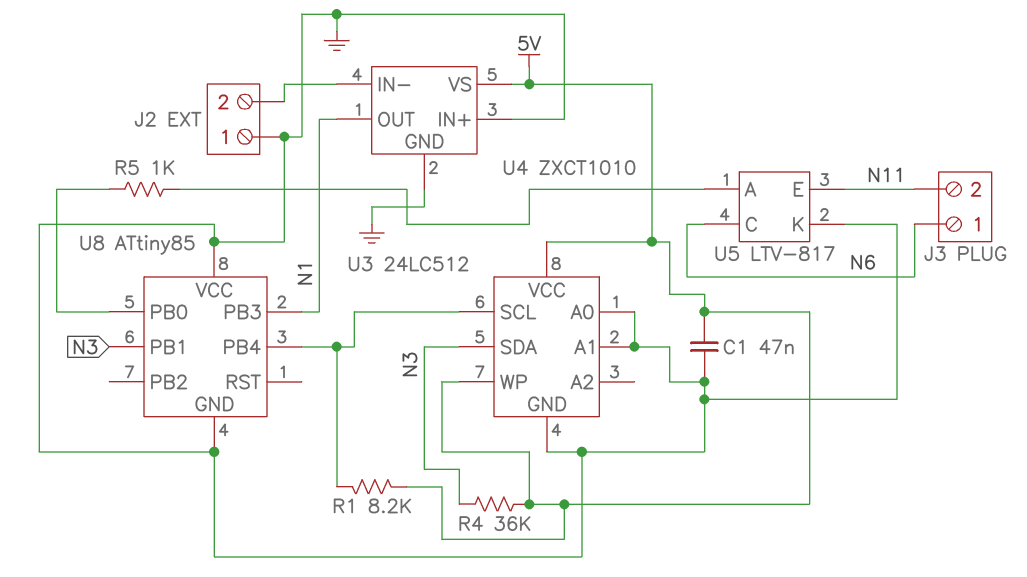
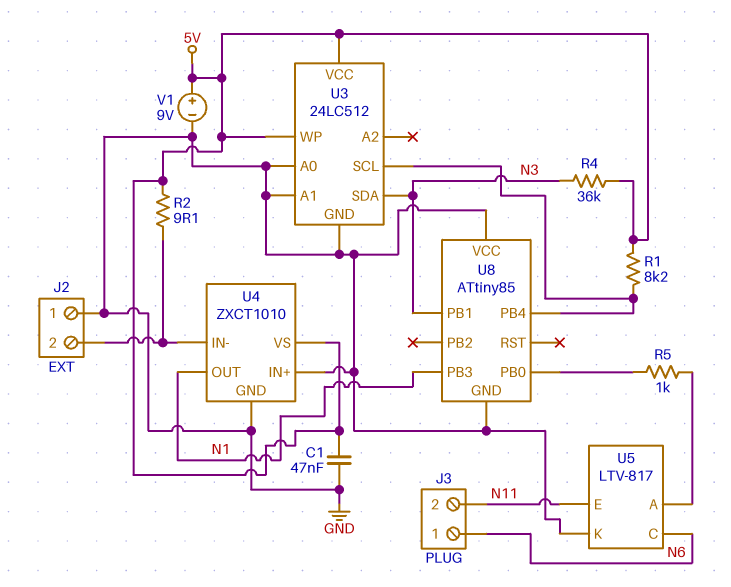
R2: none -> 9.1 (5V, J2/2)
V1: none -> 9V (plus 5V, minus GND)

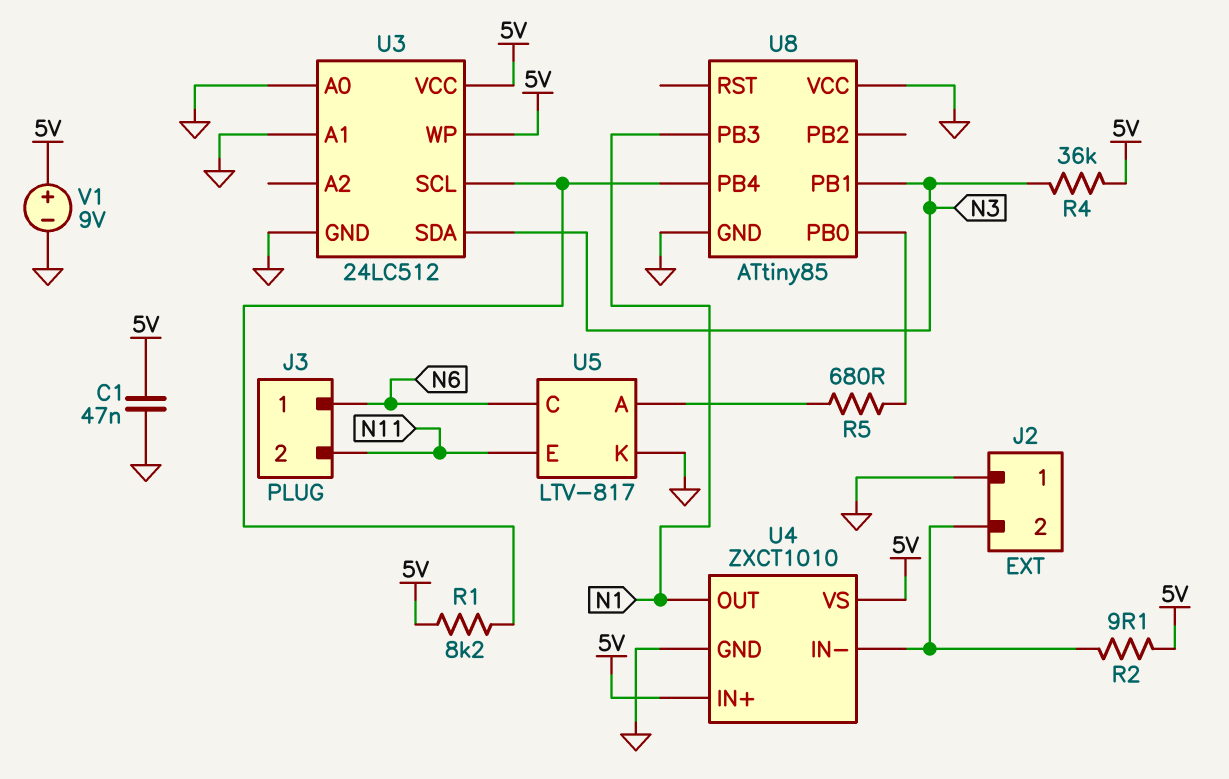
R5: 1k (U5/A, U8/PB0) -> 680 (U5/A, U8/PB0)
U4 pin IN+: GND -> 5V

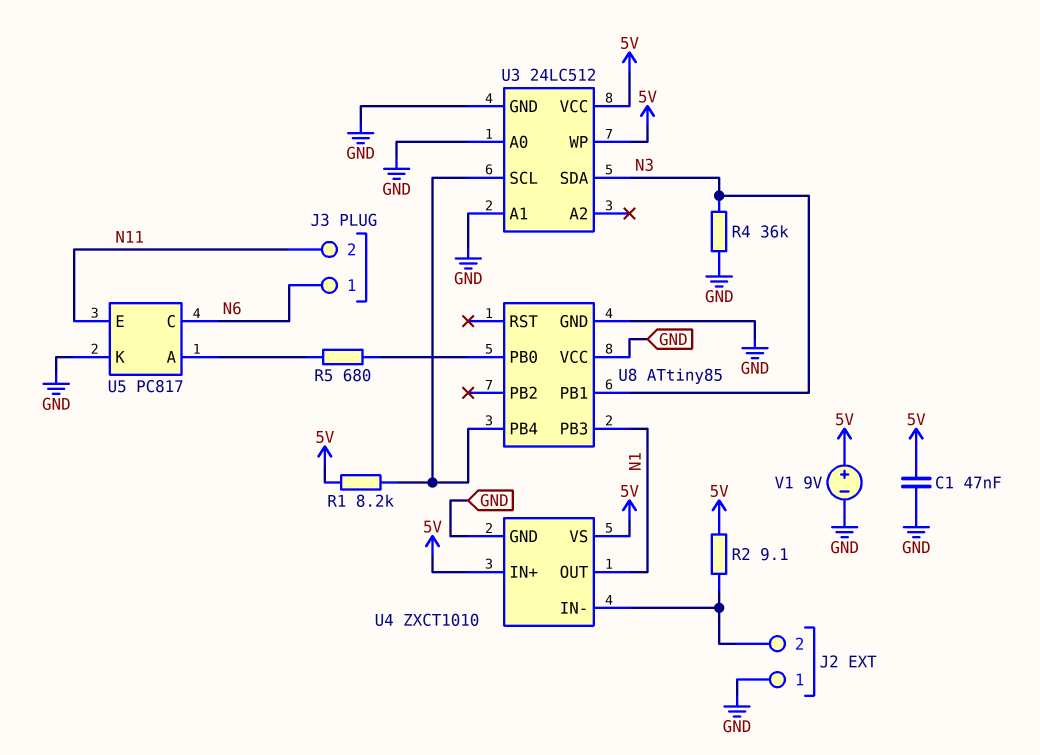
R4: 36k (5V, N3) -> 36k (GND, N3)
U5: LTV-817 -> PC817

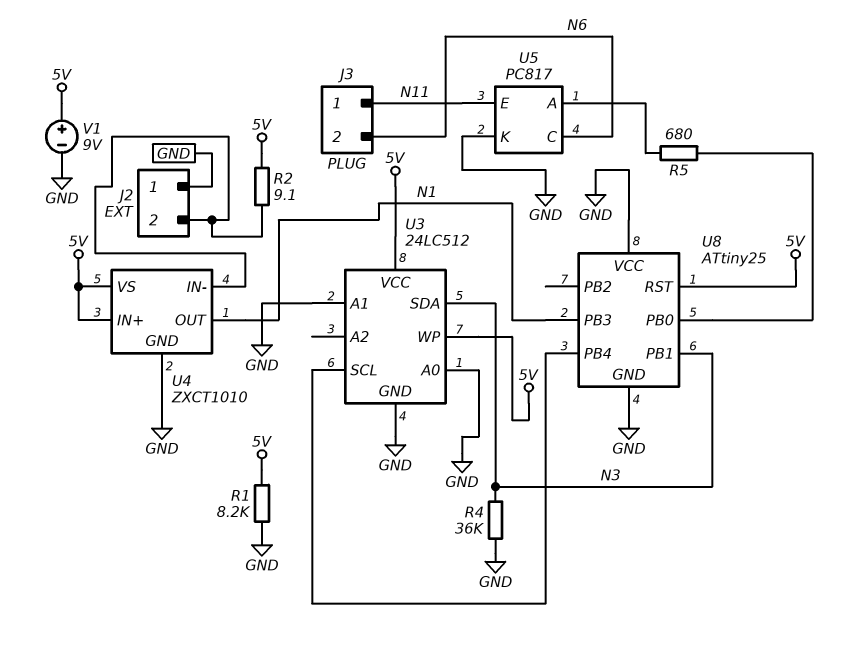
C1: 47nF (5V, GND) -> none
J3 pin 1: N6 -> N11
J3 pin 2: N11 -> N6
R1: 8.2k (5V, U3/SCL) -> 8.2k (5V, GND)
U8: ATtiny85 -> ATtiny25
U8 pin RST: none -> 5V

